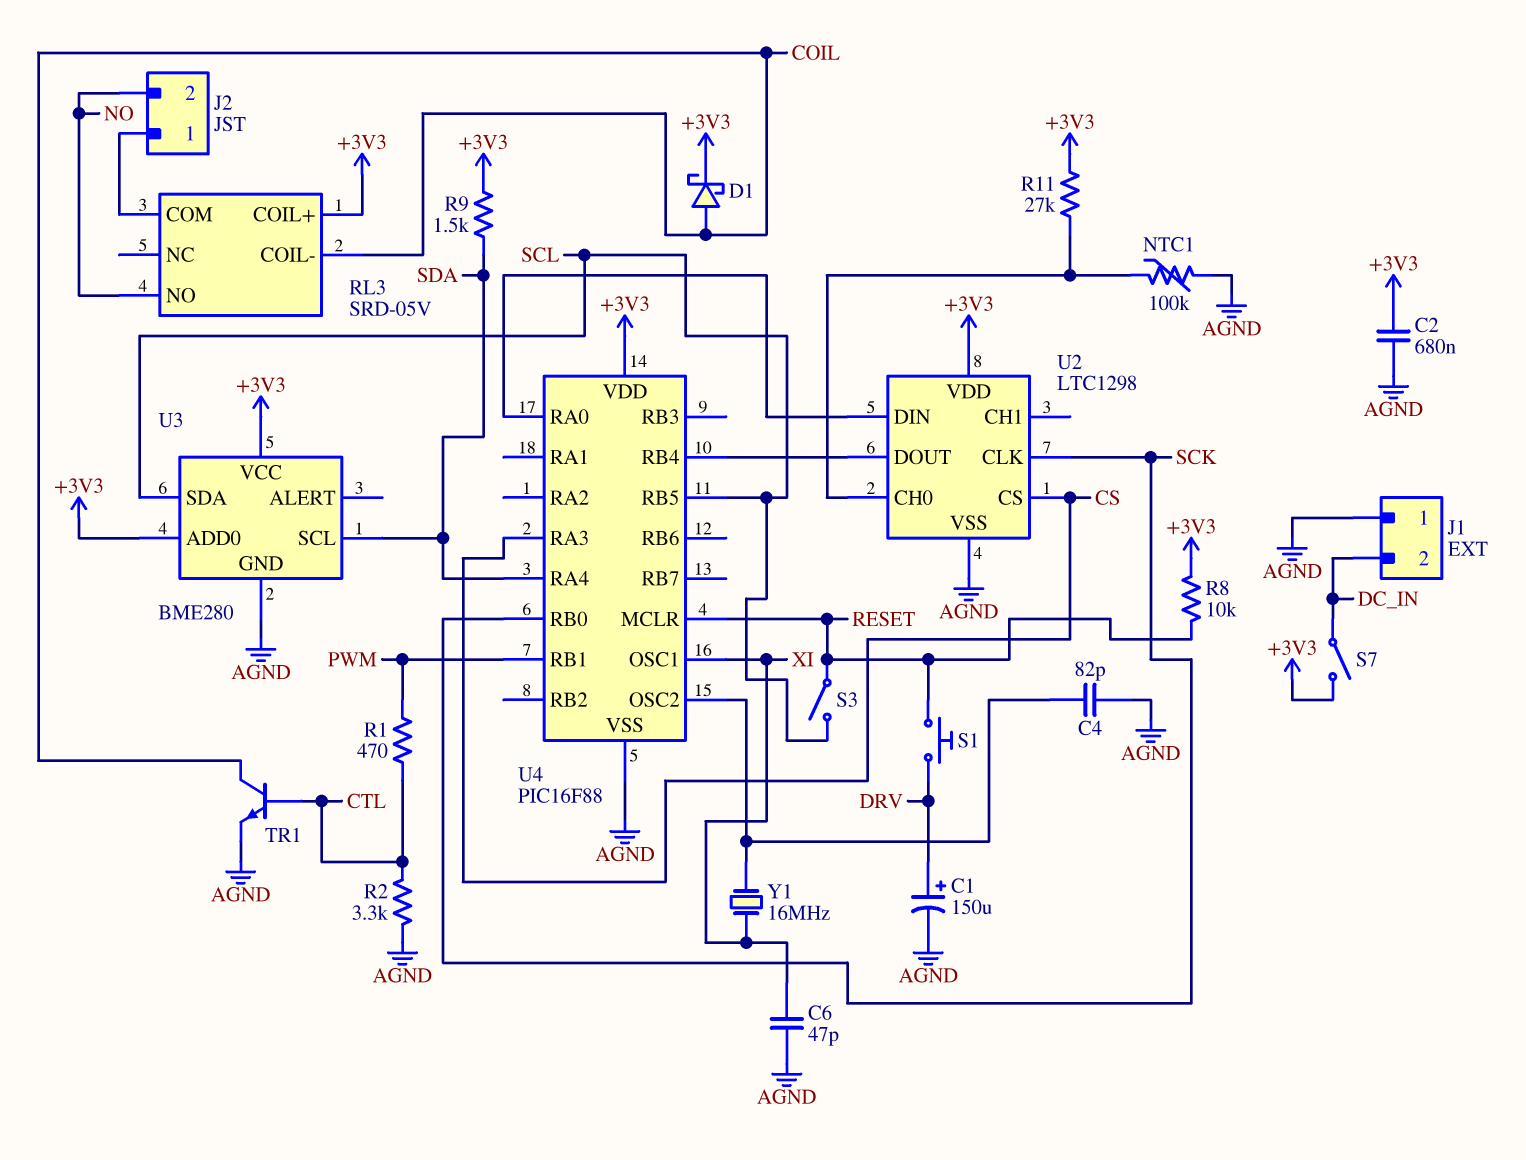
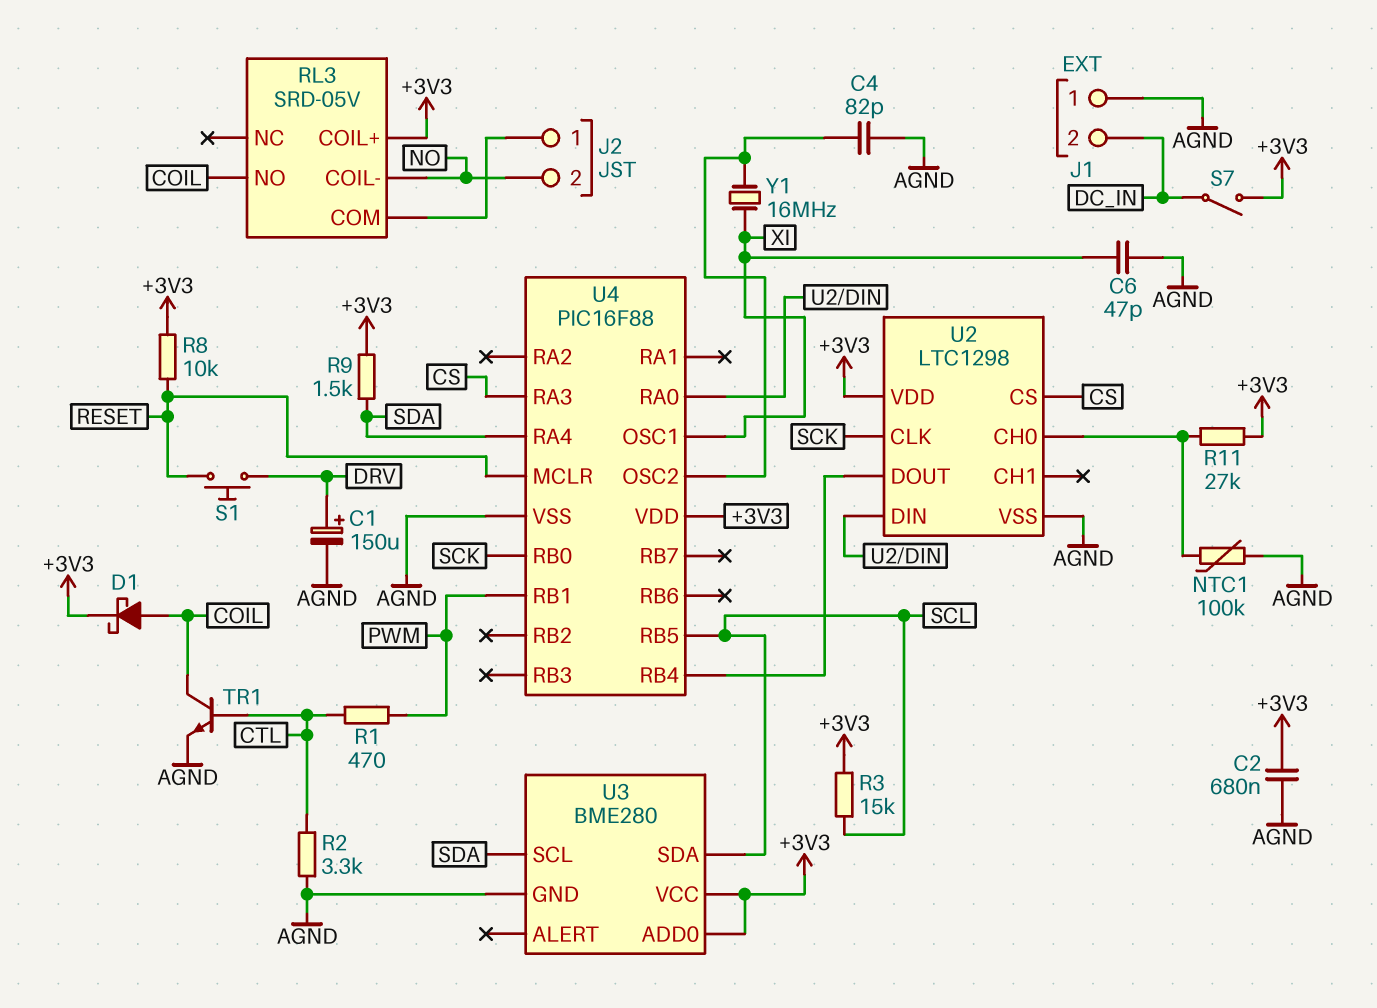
R3: none -> 15k (+3V3, SCL)
RL3 pin COIL-: COIL -> NO
RL3 pin NO: NO -> COIL
S3: switch (RESET, SCL) -> none

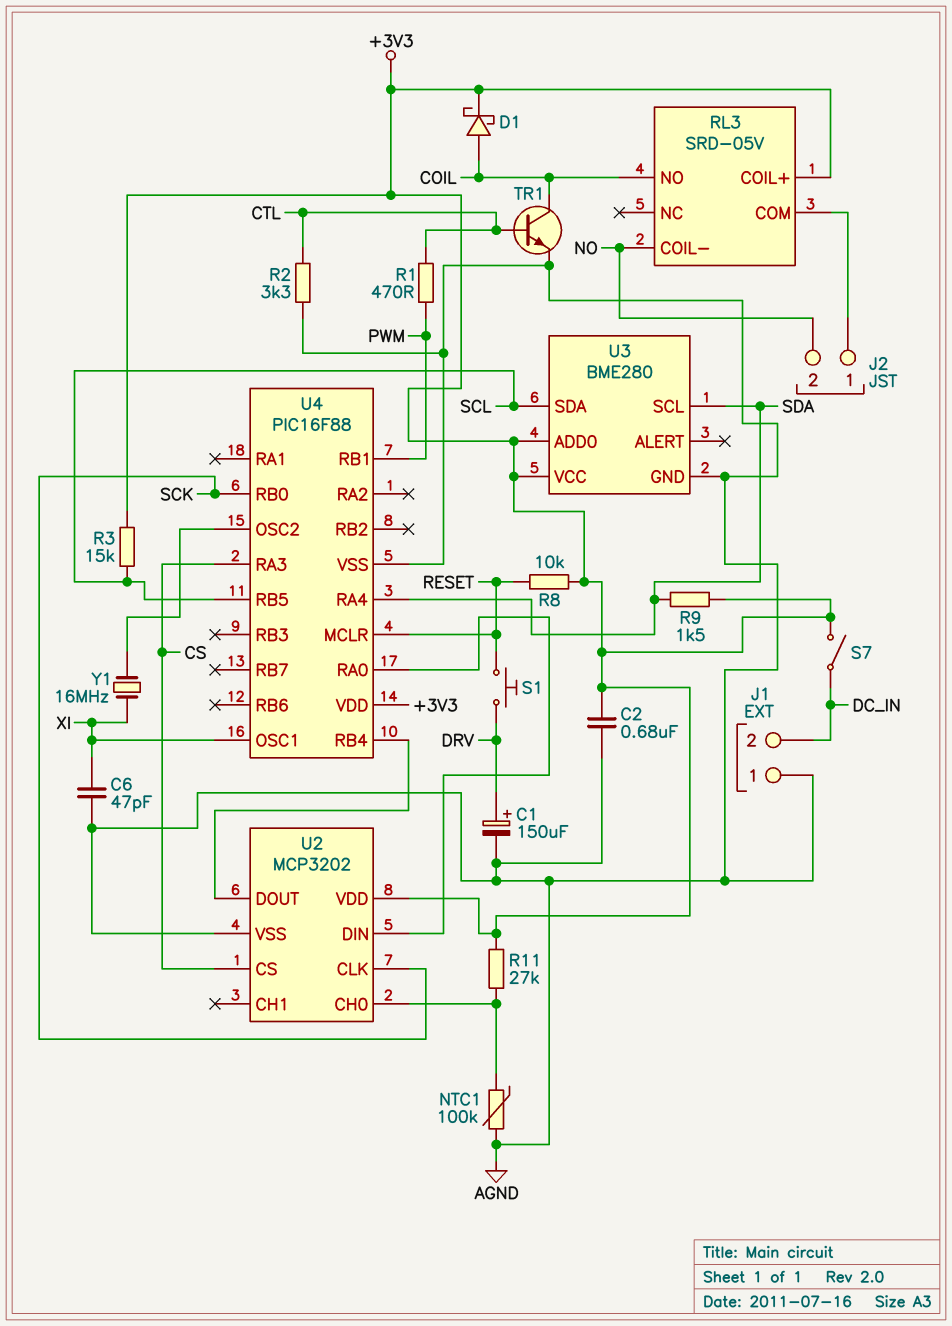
C4: 82pF (AGND, U4/OSC2) -> none
U2: LTC1298 -> MCP3202

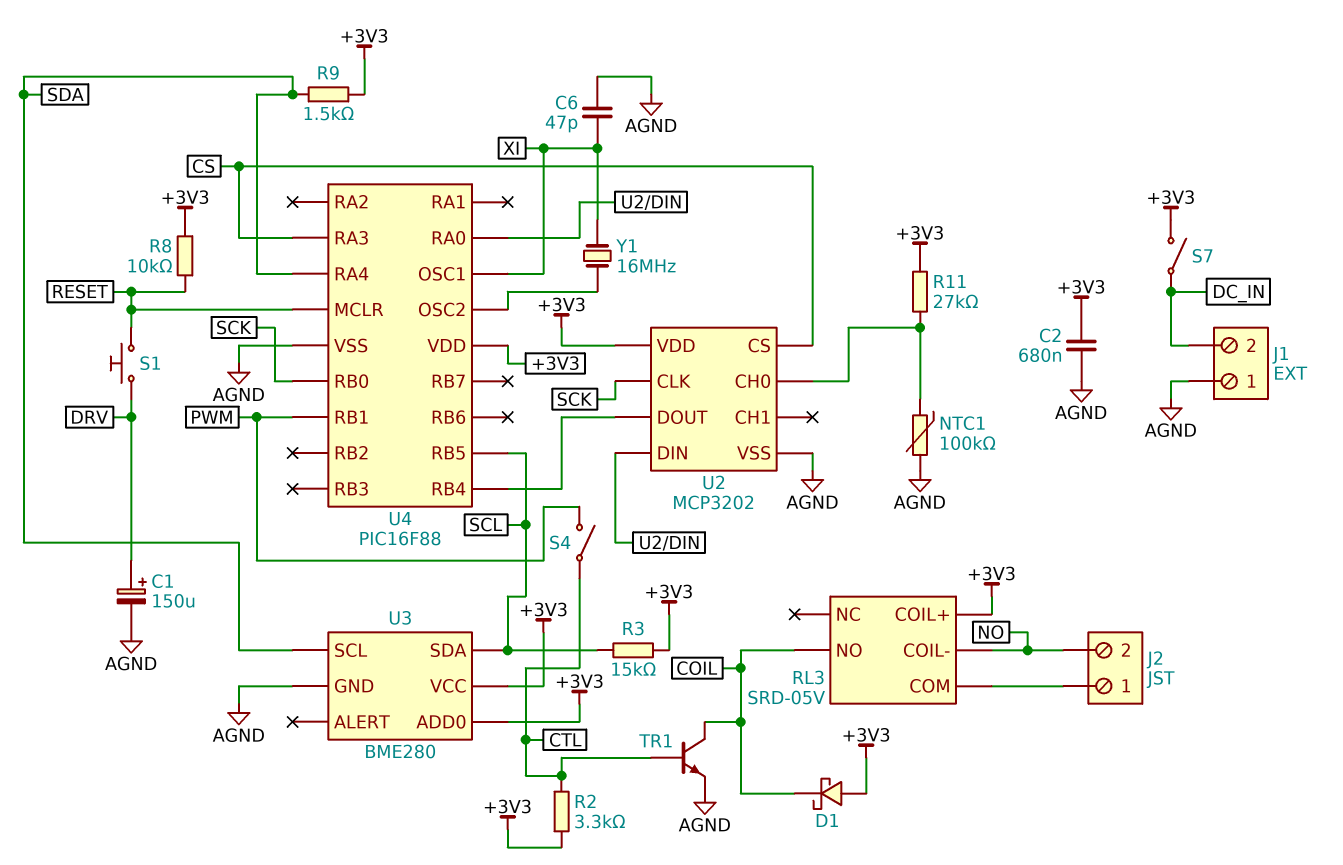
D1: schottky (A COIL, K +3V3) -> schottky (A +3V3, K COIL)
R1: 470 (CTL, PWM) -> none
R2: 3.3k (AGND, CTL) -> 3.3k (+3V3, CTL)
S4: none -> switch (CTL, PWM)

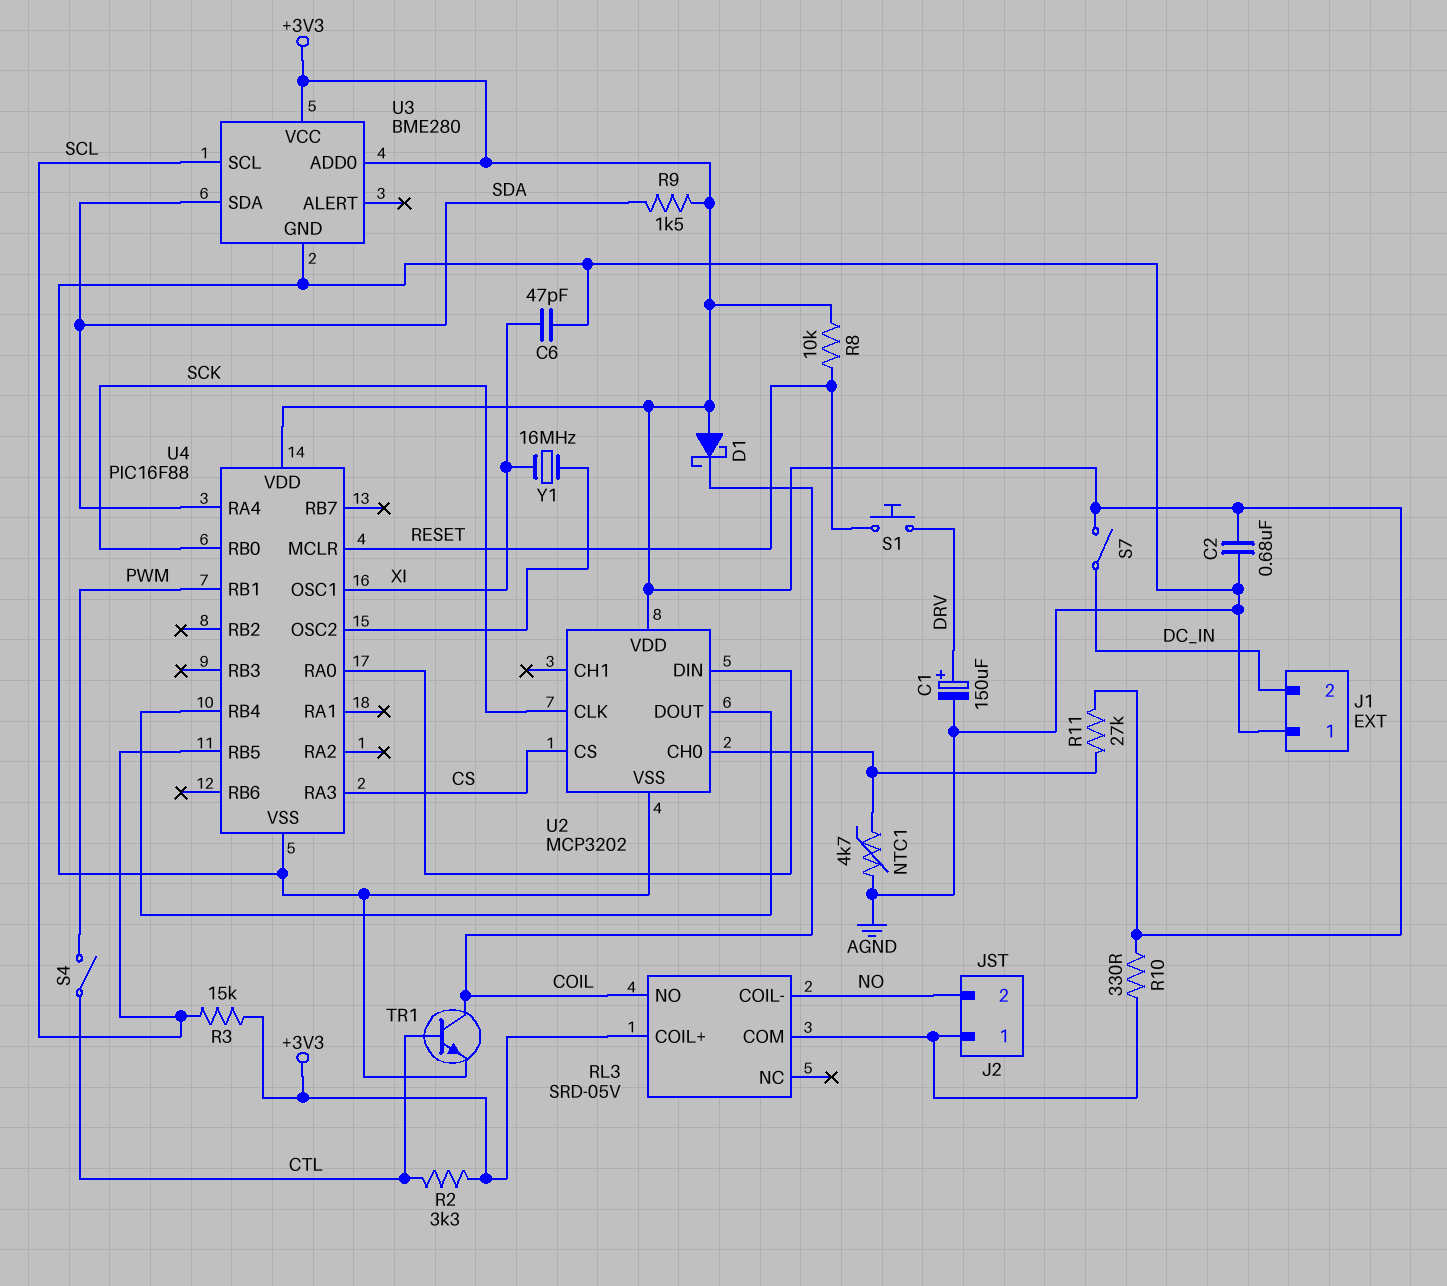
NTC1: 100k (AGND, U2/CH0) -> 4.7k (AGND, U2/CH0)
R10: none -> 330 (+3V3, J2/1)
U3 pin SCL: SDA -> SCL
U3 pin SDA: SCL -> SDA

